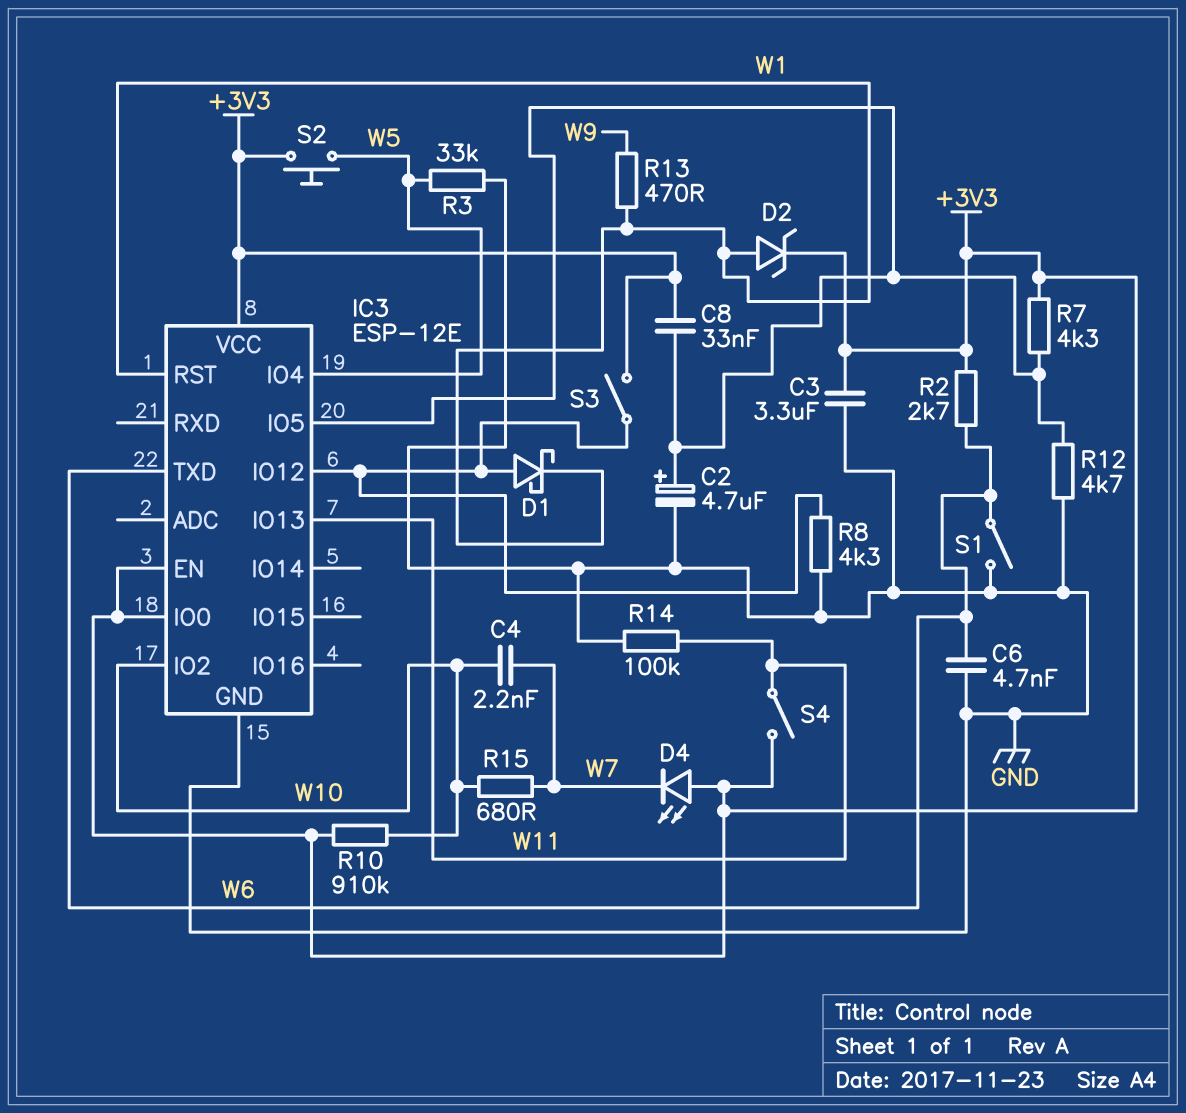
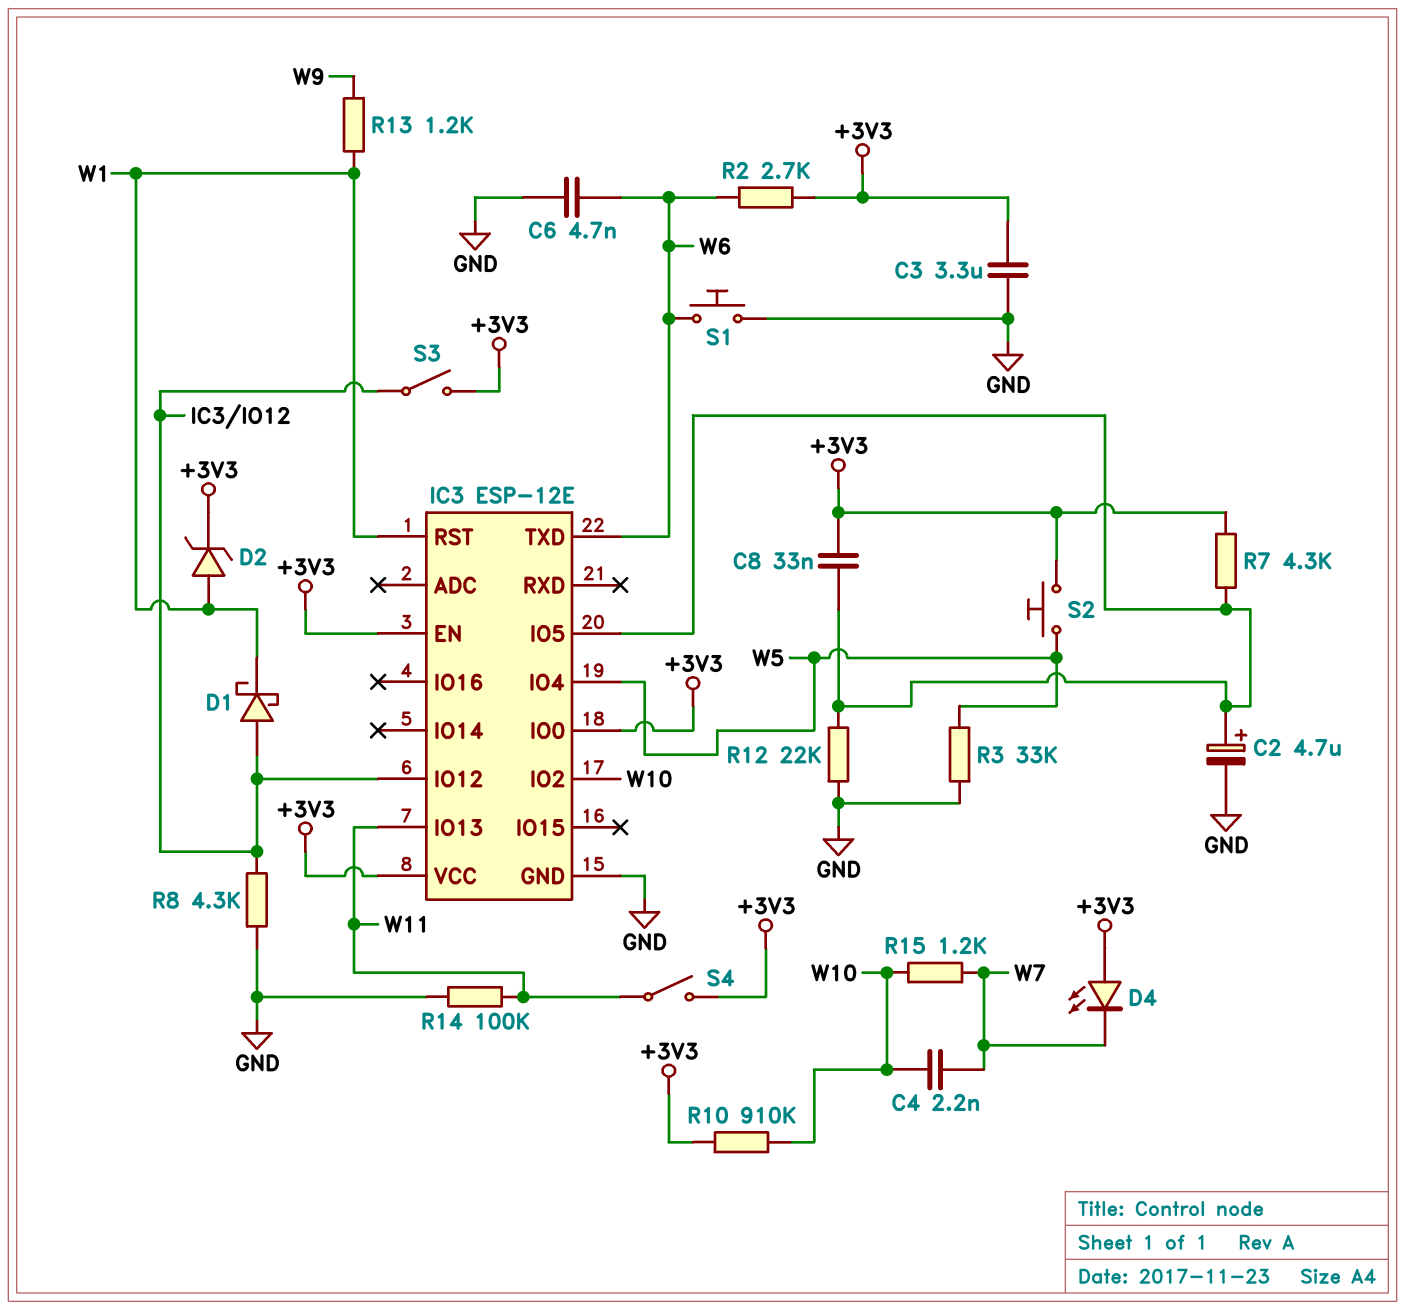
R12: 4.7k (GND, IC3/IO5) -> 22k (GND, IC3/IO5)
R13: 470 (W1, W9) -> 1.2k (W1, W9)
R15: 680 (W7, W10) -> 1.2k (W7, W10)
S1: switch (GND, W6) -> button (GND, W6)

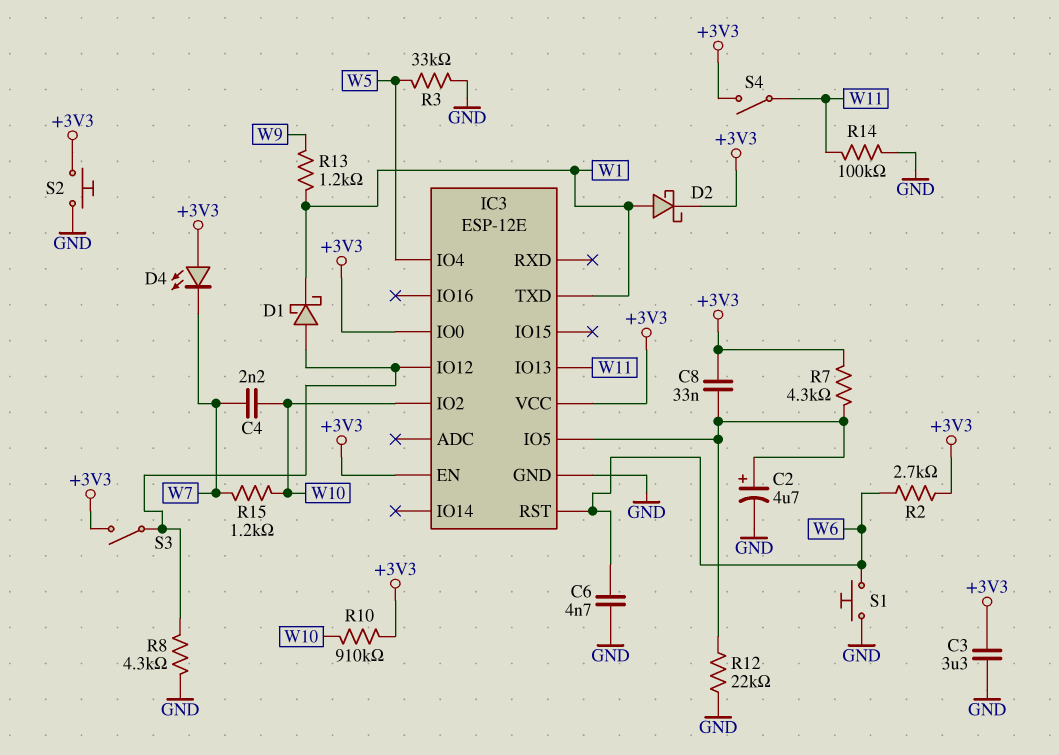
D2: zener (A W1, K +3V3) -> schottky (A W1, K +3V3)
IC3 pin RST: W1 -> W6
IC3 pin TXD: W6 -> W1
S2: button (+3V3, W5) -> button (+3V3, GND)

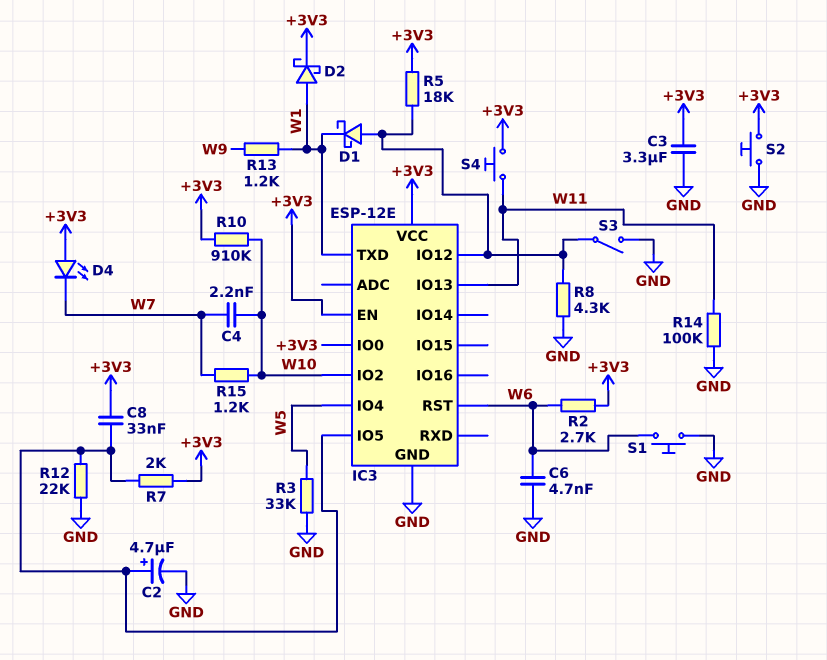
R5: none -> 18k (+3V3, IC3/IO12)
R7: 4.3k (+3V3, IC3/IO5) -> 2k (+3V3, IC3/IO5)
S3: switch (+3V3, IC3/IO12) -> switch (GND, IC3/IO12)
S4: switch (+3V3, W11) -> button (+3V3, W11)

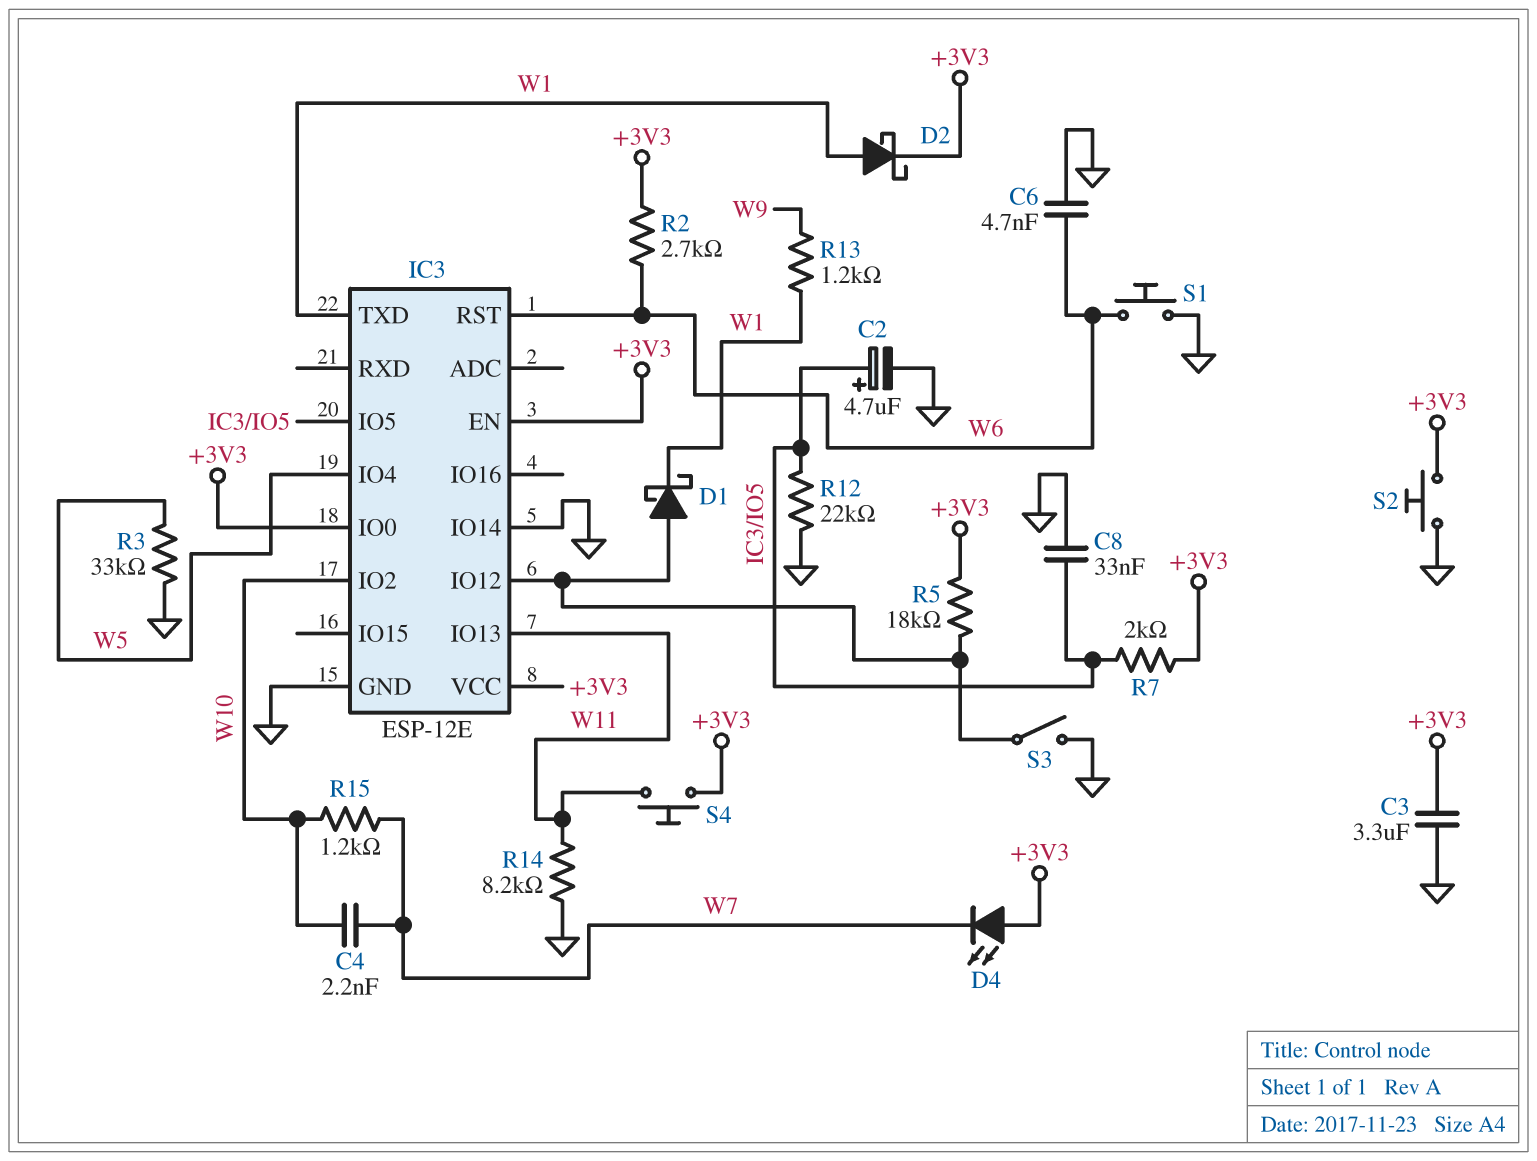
C8: 33nF (+3V3, IC3/IO5) -> 33nF (GND, IC3/IO5)
IC3 pin IO14: none -> GND
R8: 4.3k (GND, IC3/IO12) -> none
R10: 910k (+3V3, W10) -> none
R14: 100k (GND, W11) -> 8.2k (GND, W11)

